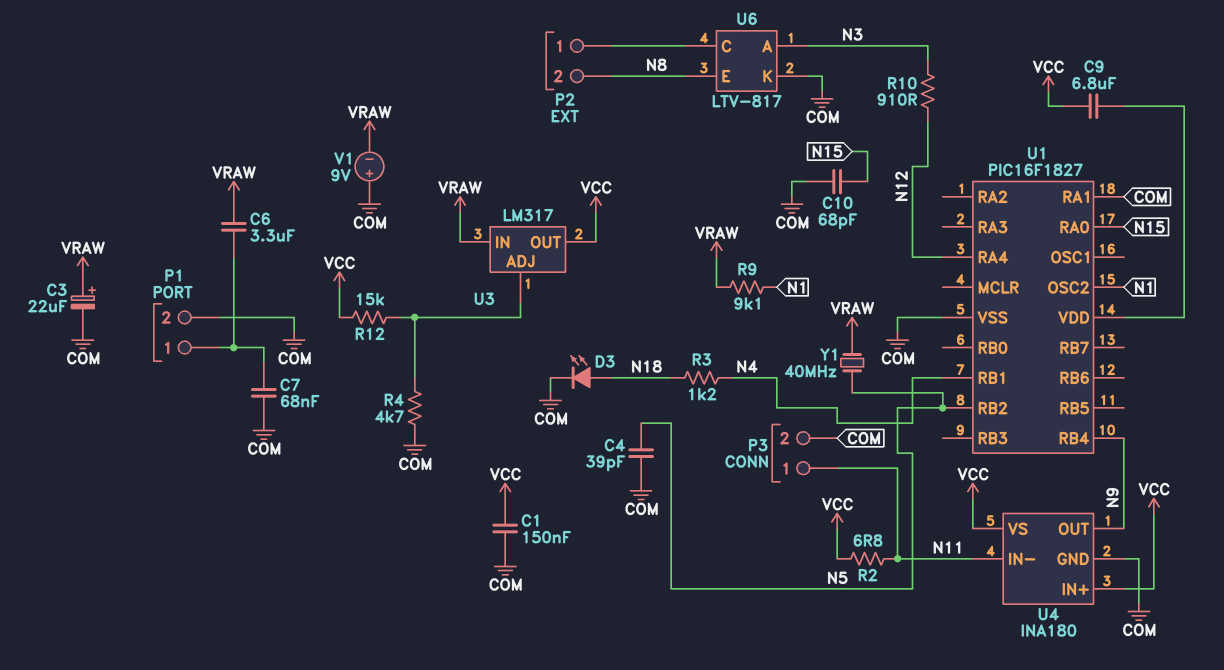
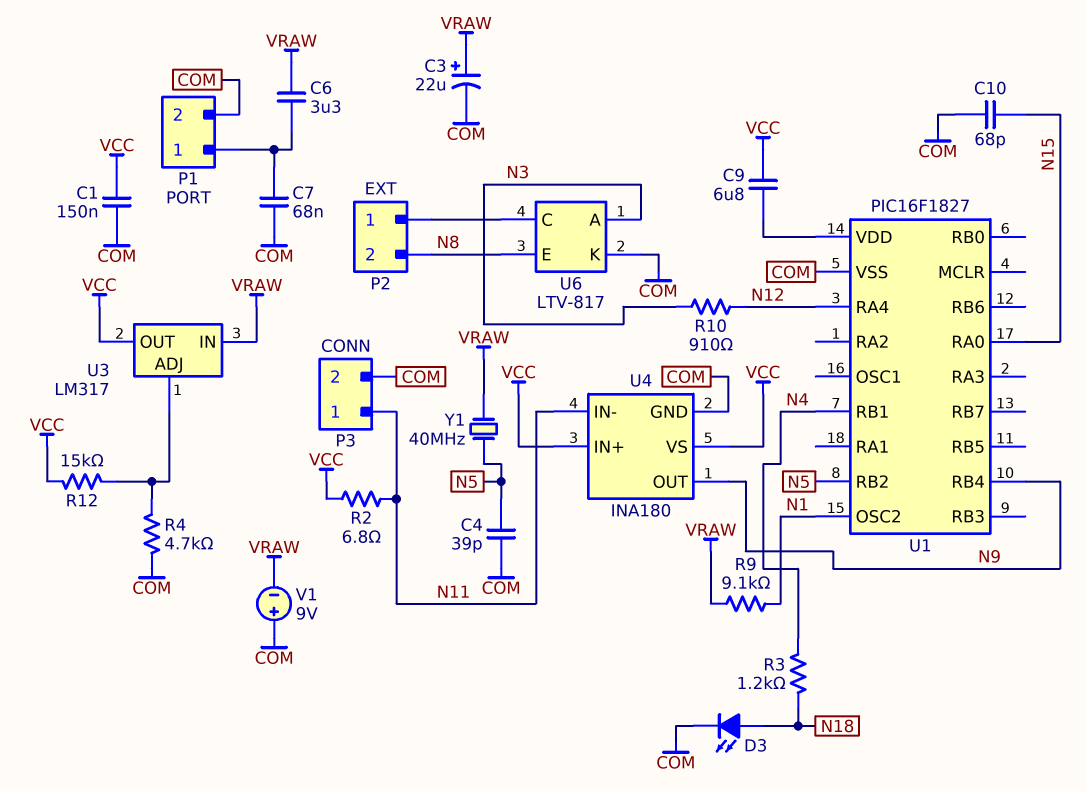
U1 pin RA1: COM -> none

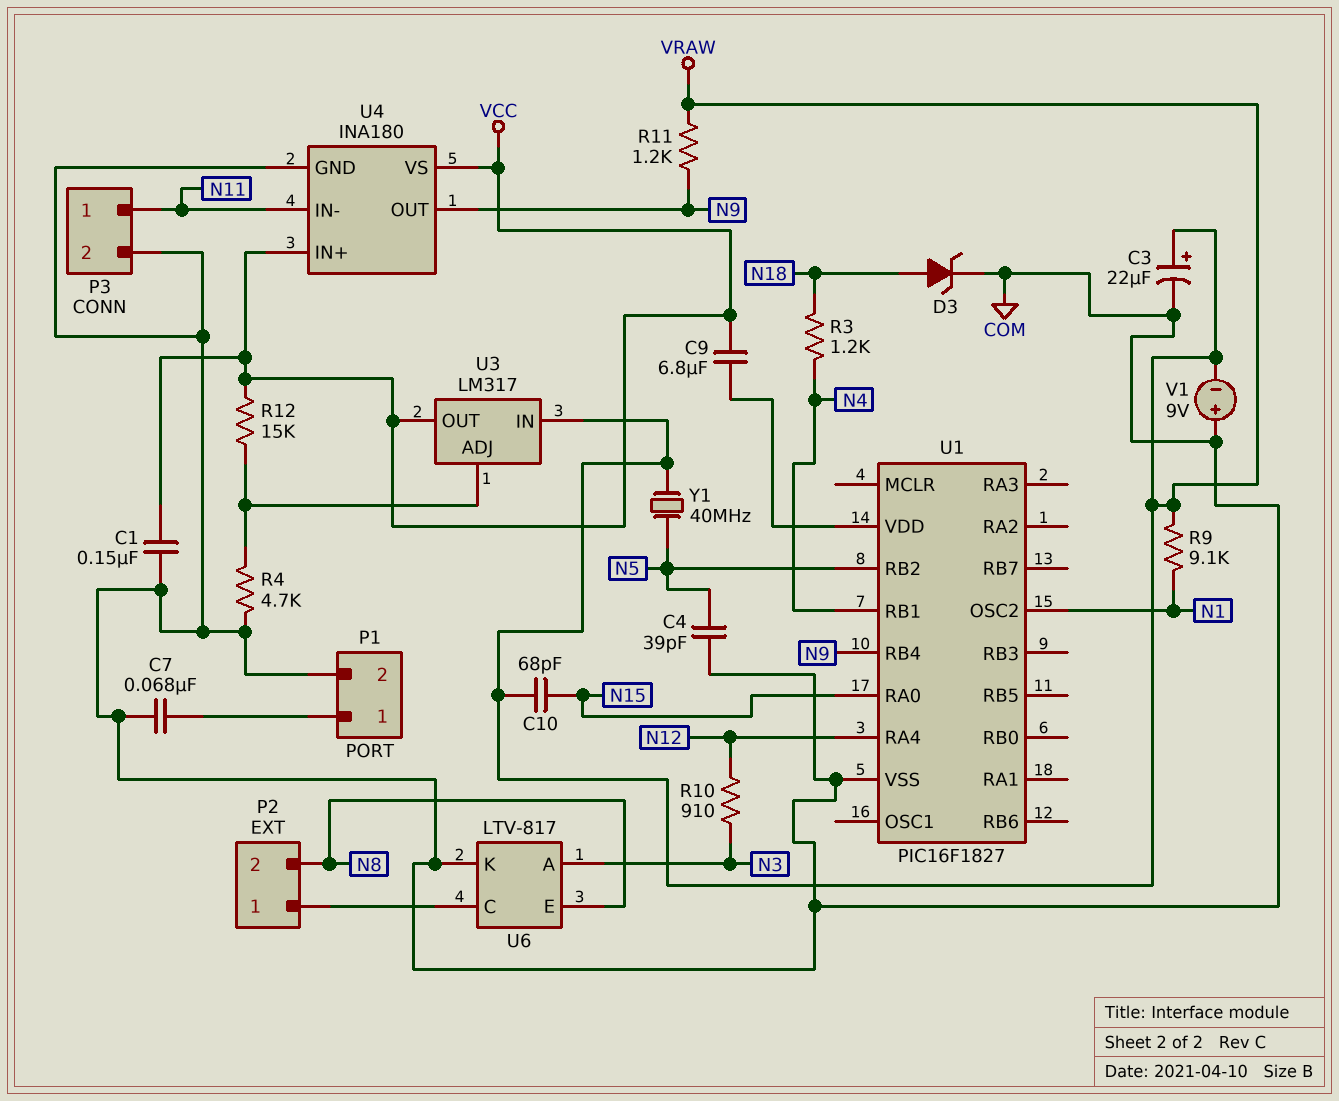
C6: 3.3uF (P1/1, VRAW) -> none
C10: 68pF (COM, N15) -> 68pF (N15, VRAW)
D3: LED (A N18, K COM) -> zener (A N18, K COM)
R2: 6.8 (N11, VCC) -> none
R11: none -> 1.2k (N9, VRAW)

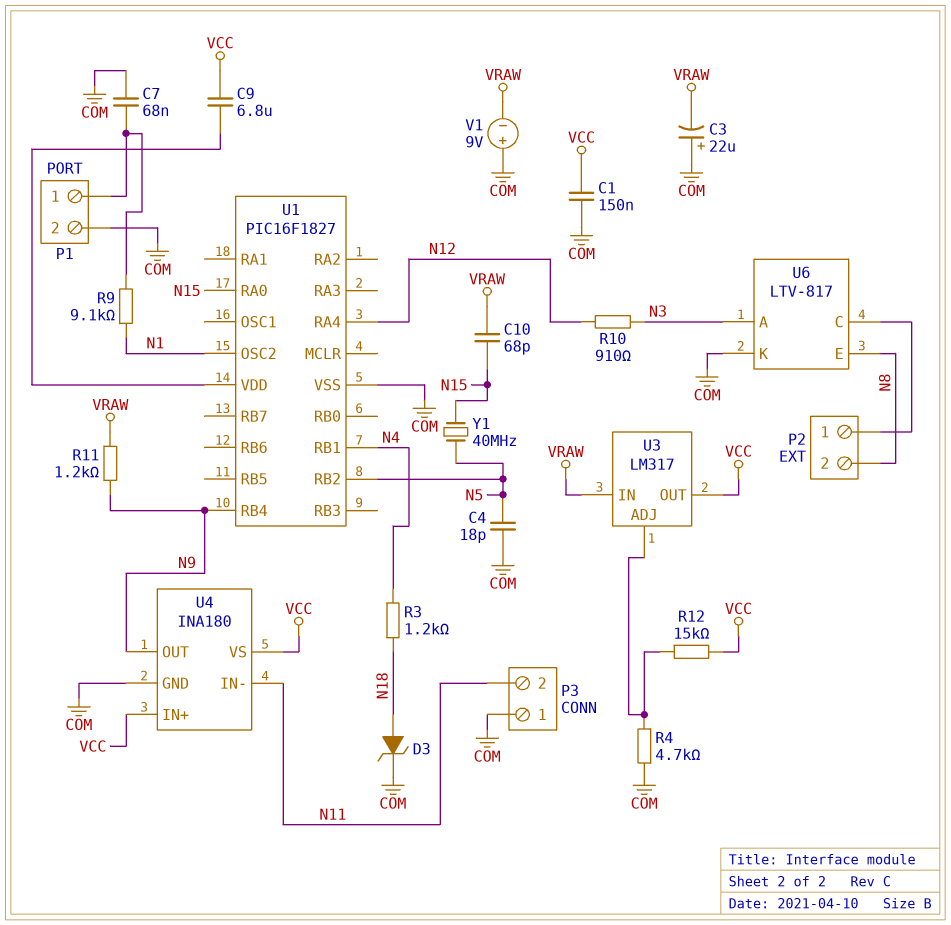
C3: 22uF (plus VRAW, minus COM) -> 22uF (plus COM, minus VRAW)
C4: 39pF (COM, N5) -> 18pF (COM, N5)
P3 pin 1: N11 -> COM
P3 pin 2: COM -> N11
R9: 9.1k (N1, VRAW) -> 9.1k (N1, P1/1)
Y1: 40MHz (N5, VRAW) -> 40MHz (N5, N15)

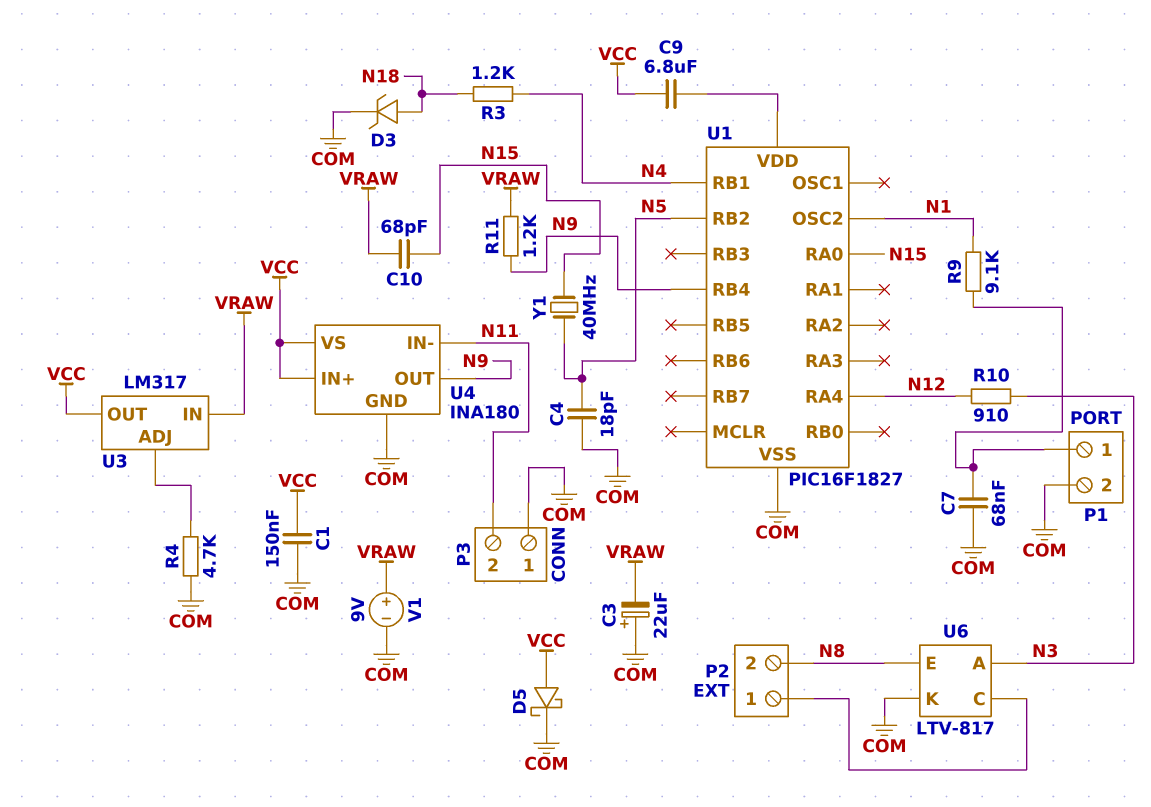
D5: none -> schottky (A VCC, K COM)
R12: 15k (U3/ADJ, VCC) -> none
V1: 9V (plus COM, minus VRAW) -> 9V (plus VRAW, minus COM)

